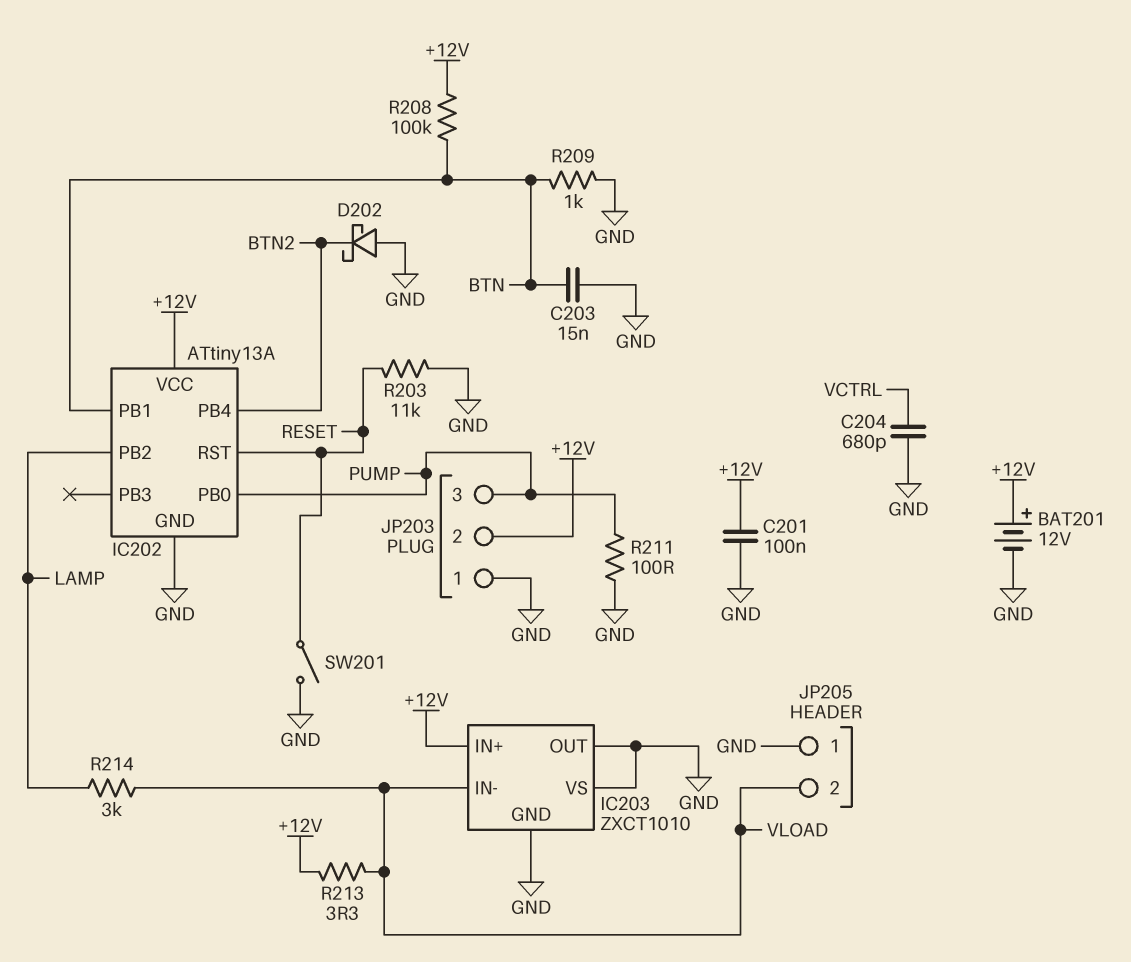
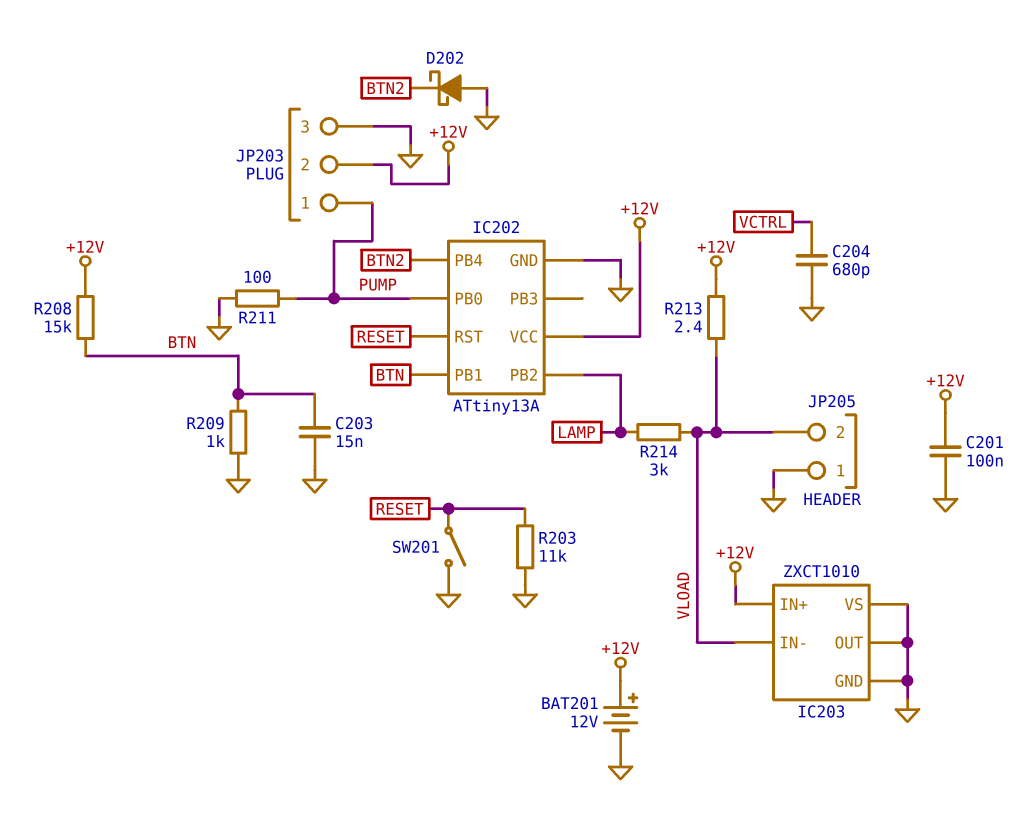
JP203 pin 1: GND -> PUMP
JP203 pin 3: PUMP -> GND
R208: 100k (+12V, BTN) -> 15k (+12V, BTN)
R213: 3.3 (+12V, VLOAD) -> 2.4 (+12V, VLOAD)

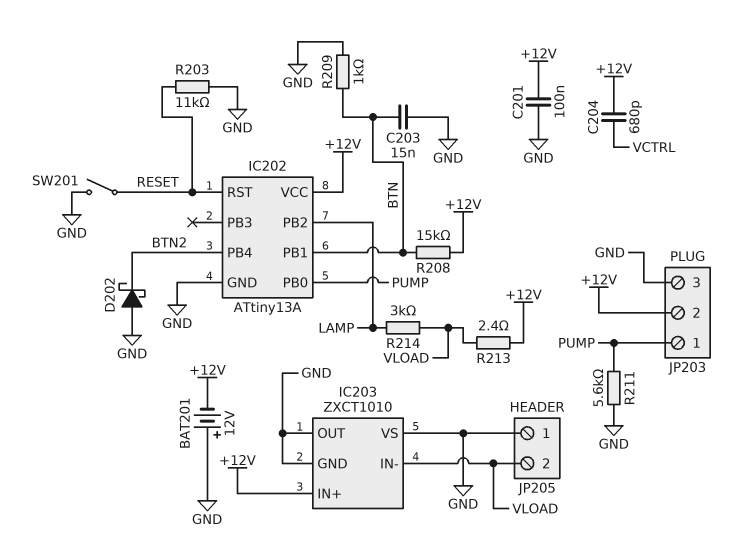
BAT201: 12V (plus +12V, minus GND) -> 12V (plus GND, minus +12V)
C204: 680pF (GND, VCTRL) -> 680pF (+12V, VCTRL)
R211: 100 (GND, PUMP) -> 5.6k (GND, PUMP)

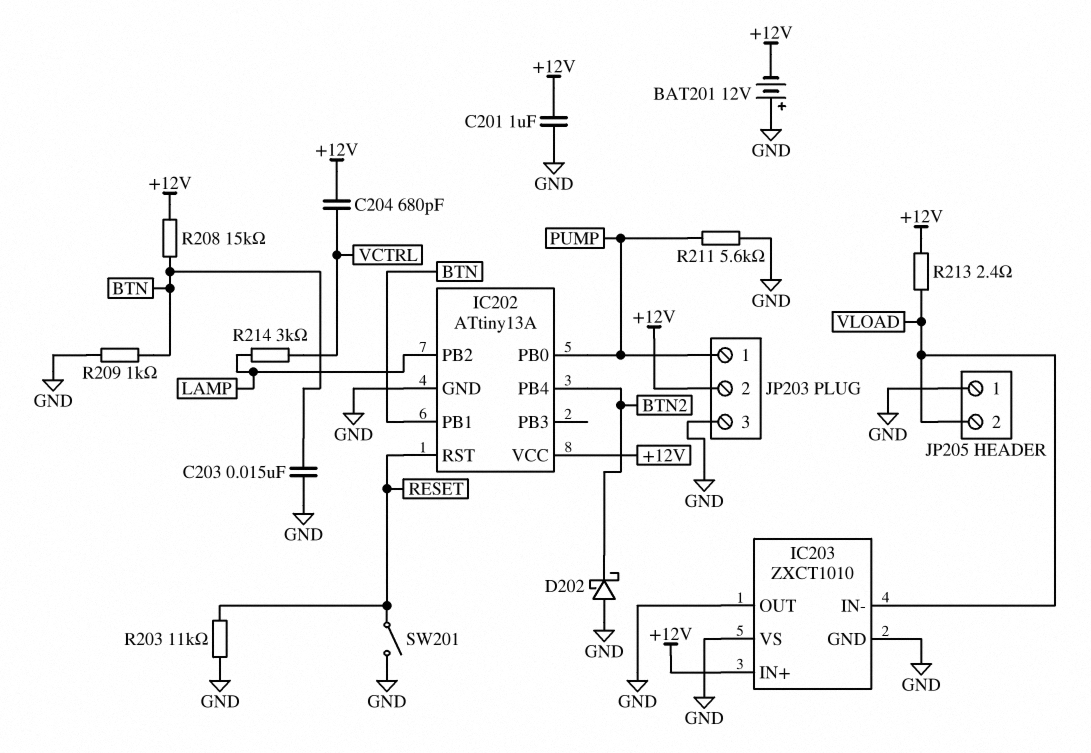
C201: 100nF (+12V, GND) -> 1uF (+12V, GND)
R214: 3k (LAMP, VLOAD) -> 3k (LAMP, VCTRL)

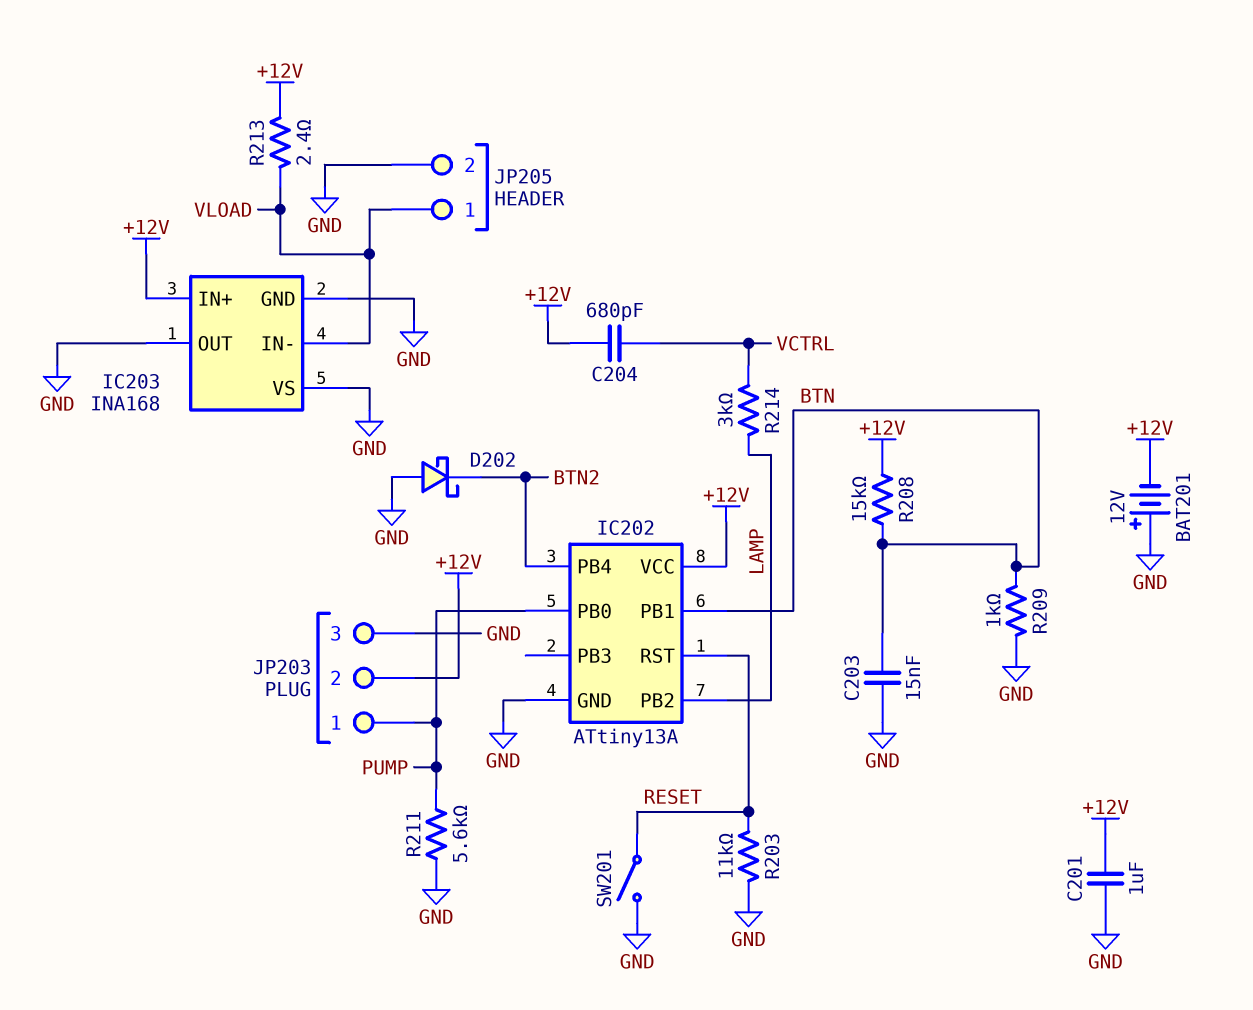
IC203: ZXCT1010 -> INA168
JP205 pin 1: GND -> VLOAD
JP205 pin 2: VLOAD -> GND

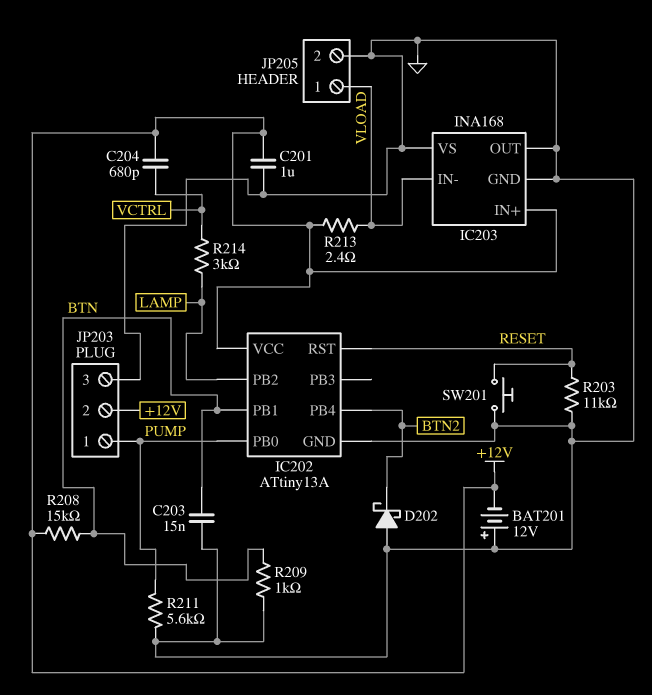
SW201: switch (GND, RESET) -> button (GND, RESET)

